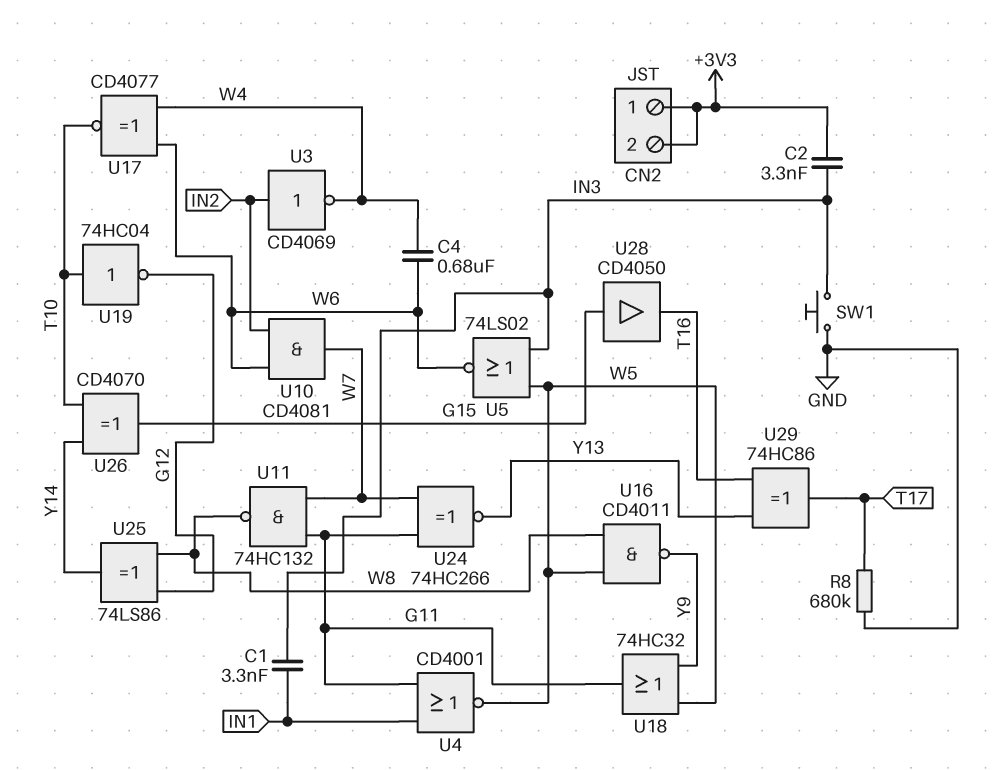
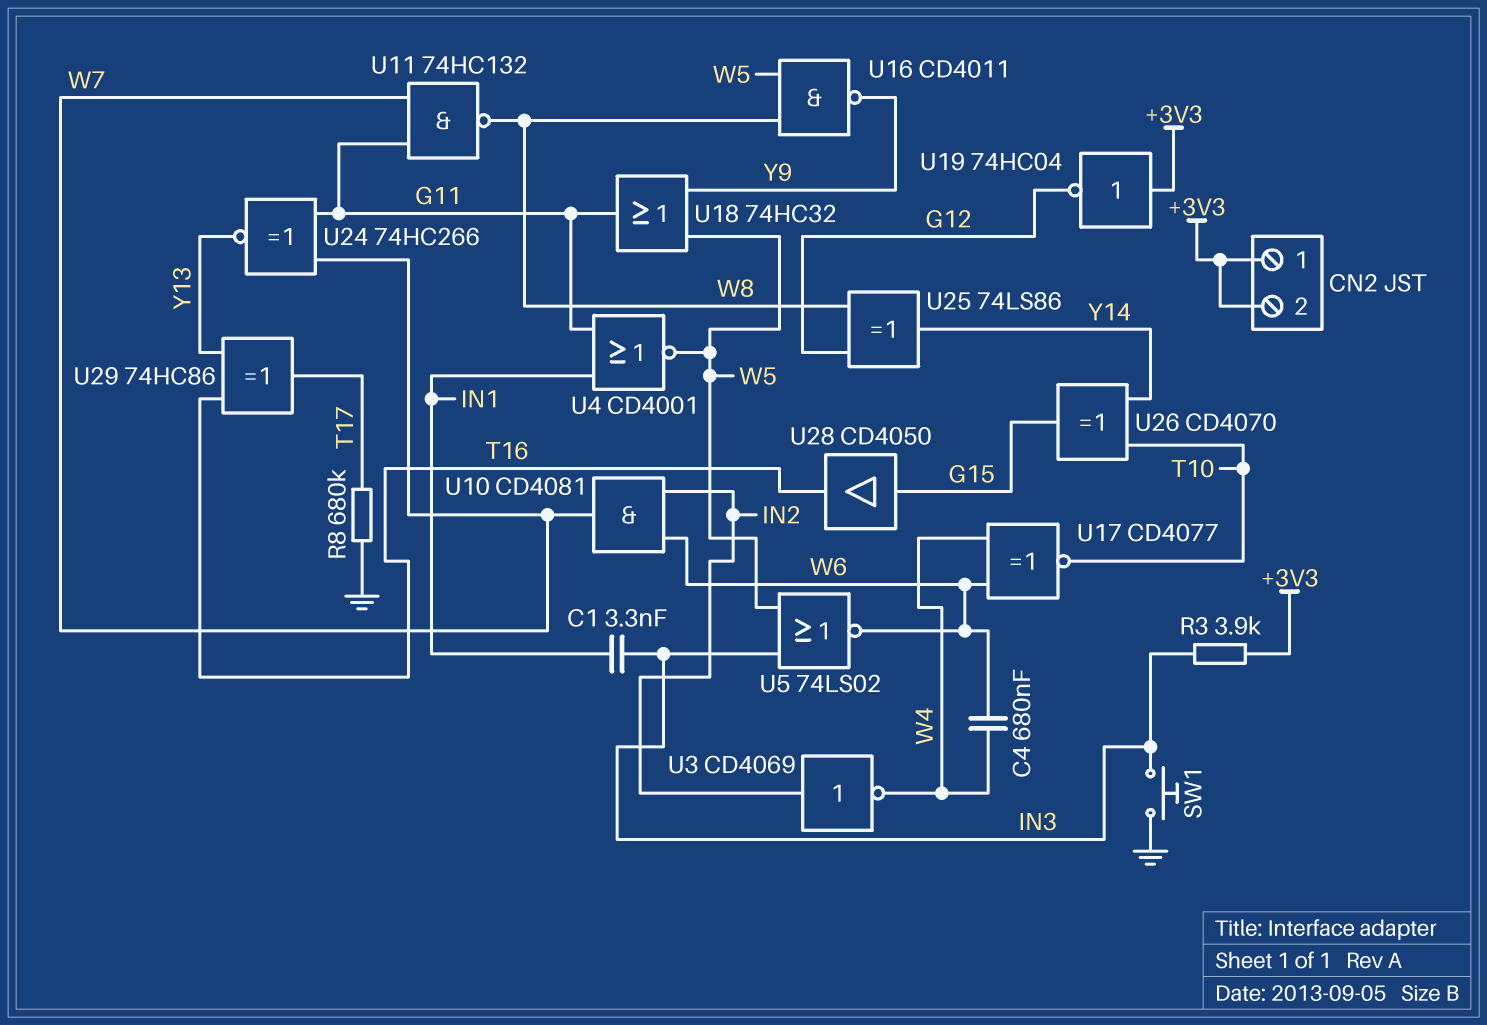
C2: 3.3nF (+3V3, IN3) -> none
R3: none -> 3.9k (+3V3, IN3)
U19: NOT 74HC04 (in T10, out G12) -> NOT 74HC04 (in +3V3, out G12)

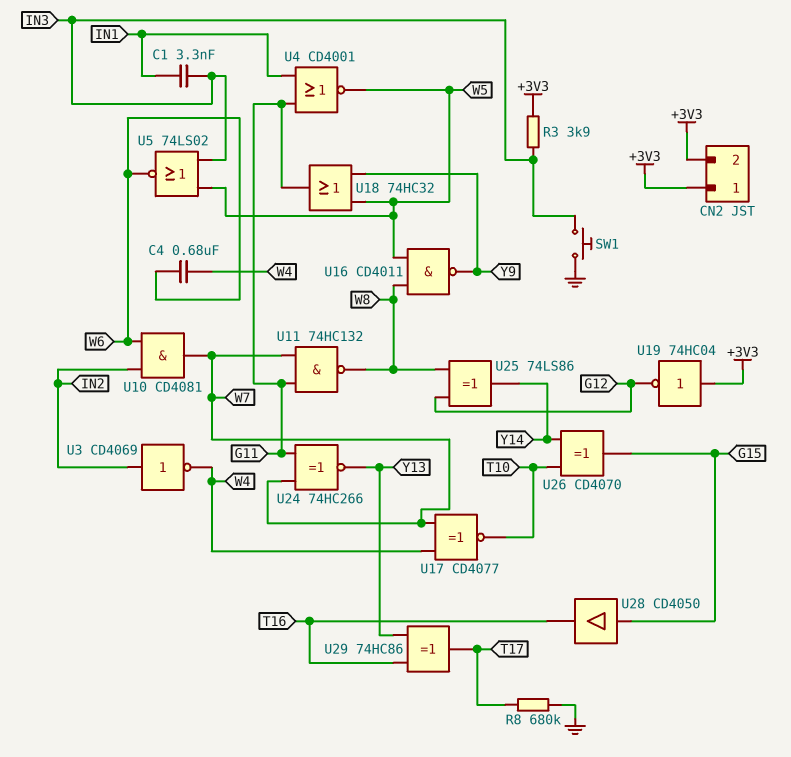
U17: XNOR CD4077 (in W4, in W6, out T10) -> XNOR CD4077 (in W4, in W7, out T10)

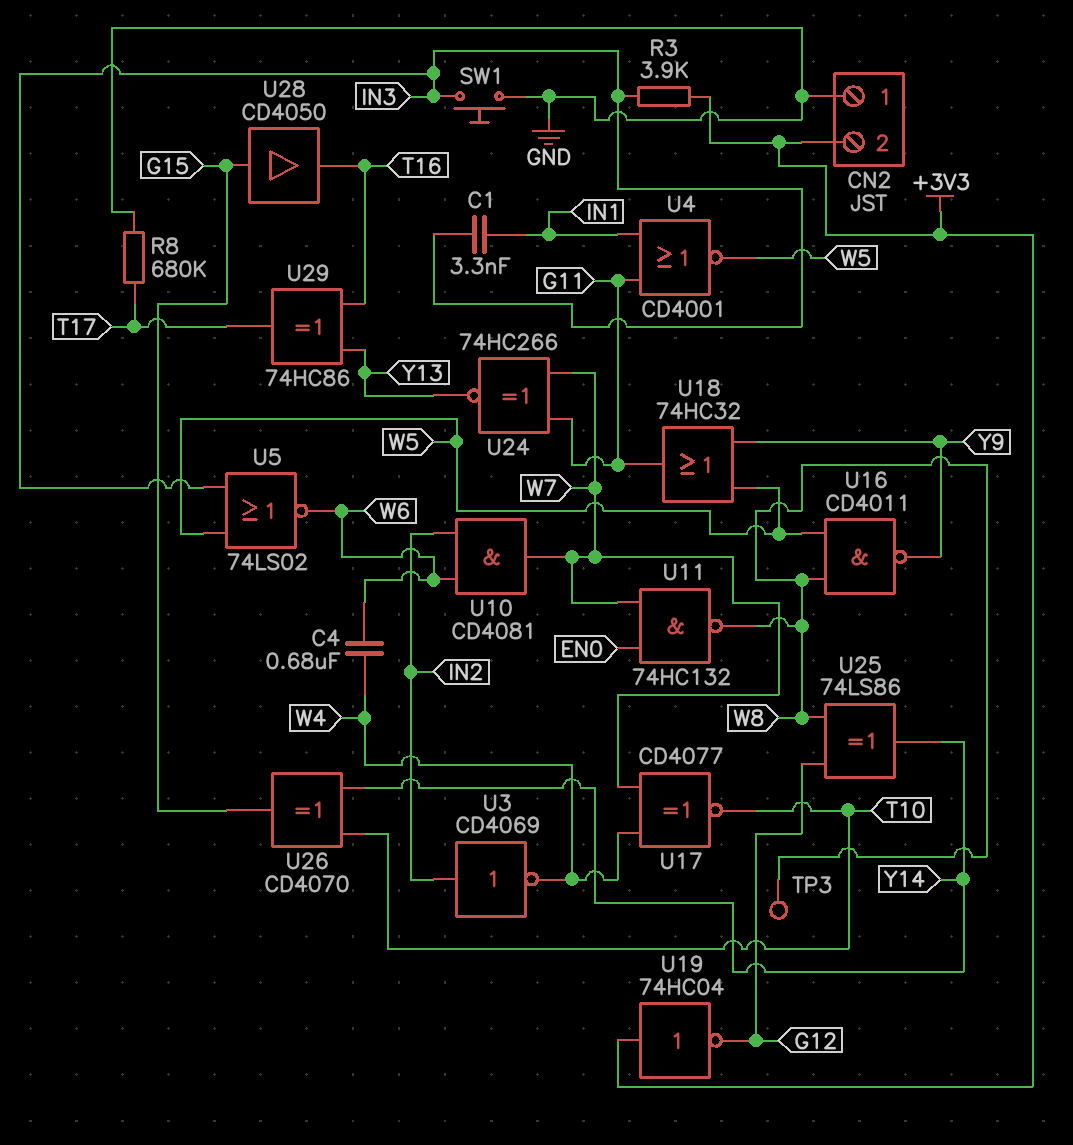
CN2 pin 1: +3V3 -> GND
TP3: none -> test point (W8)
U11: NAND 74HC132 (in G11, in W7, out W8) -> NAND 74HC132 (in EN0, in W7, out W8)

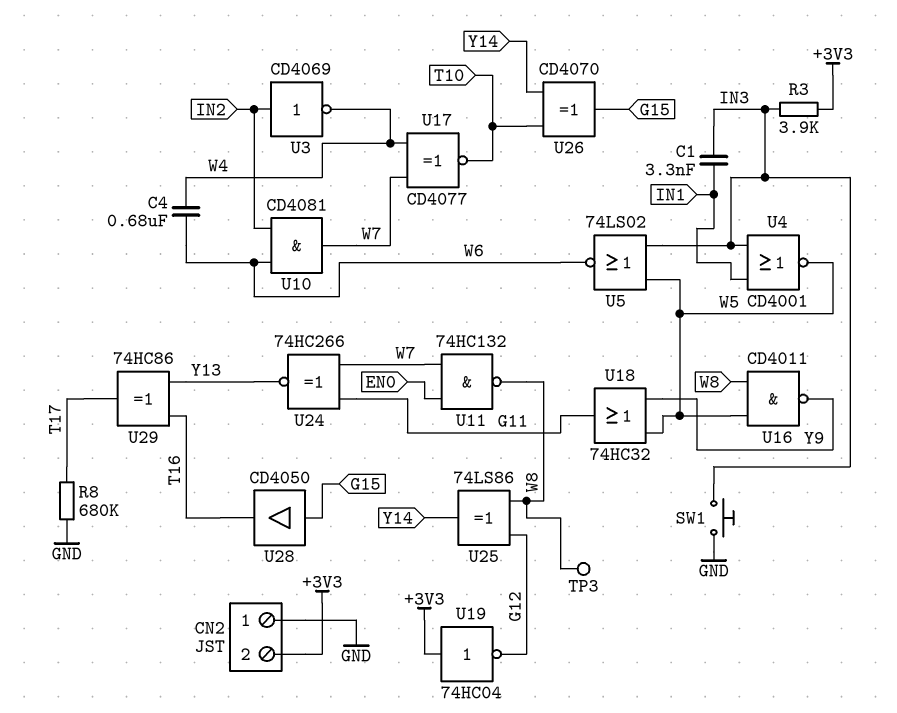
U4: NOR CD4001 (in G11, in IN1, out W5) -> NOR CD4001 (in IN1, in IN3, out W5)

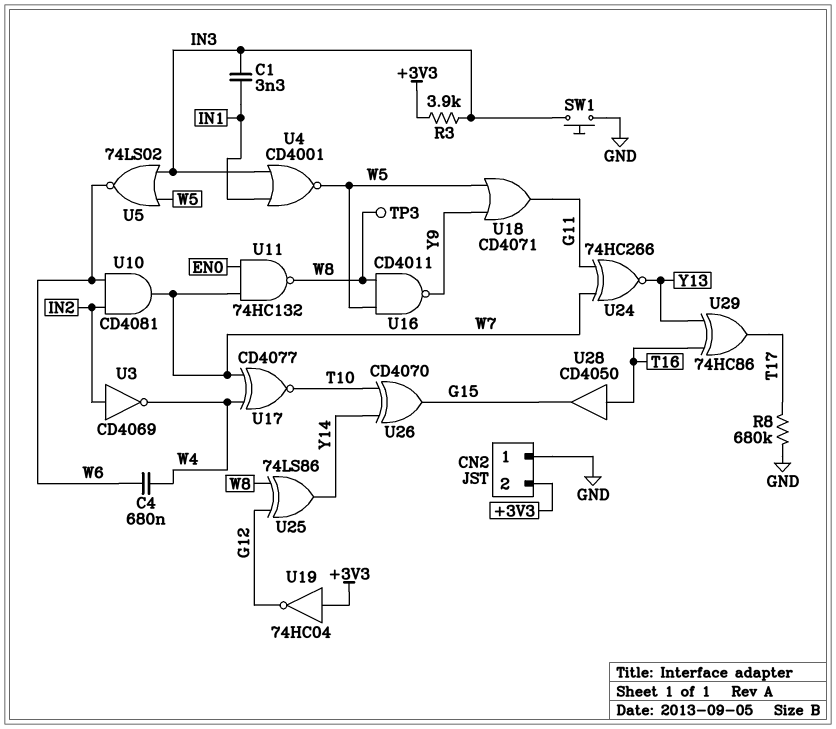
U18: OR 74HC32 (in W5, in Y9, out G11) -> OR CD4071 (in W5, in Y9, out G11)
U28: buffer CD4050 (in G15, out T16) -> buffer CD4050 (in T16, out G15)

